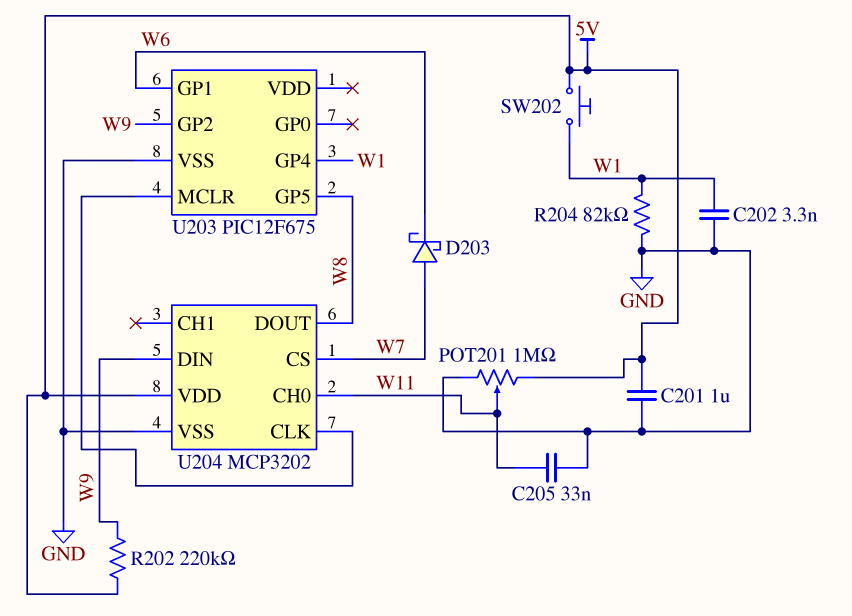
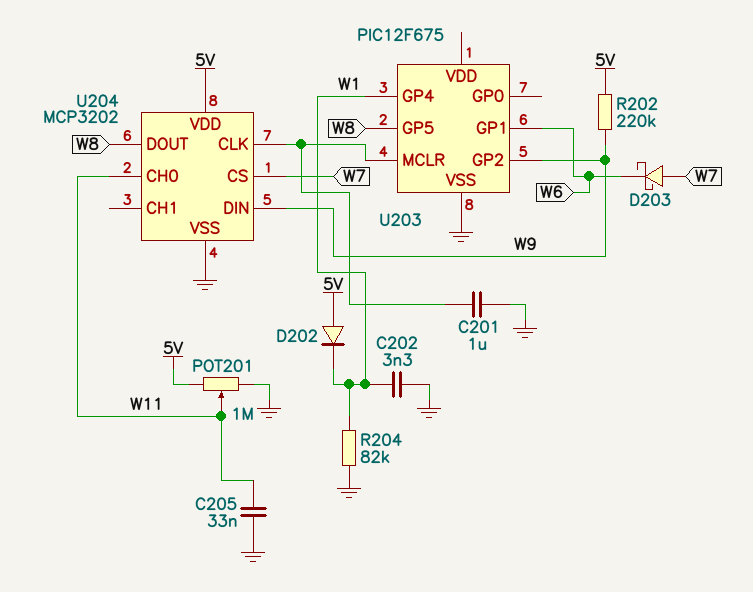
C201: 1uF (5V, GND) -> 1uF (GND, U203/MCLR)
D202: none -> diode (A 5V, K W1)
SW202: button (5V, W1) -> none

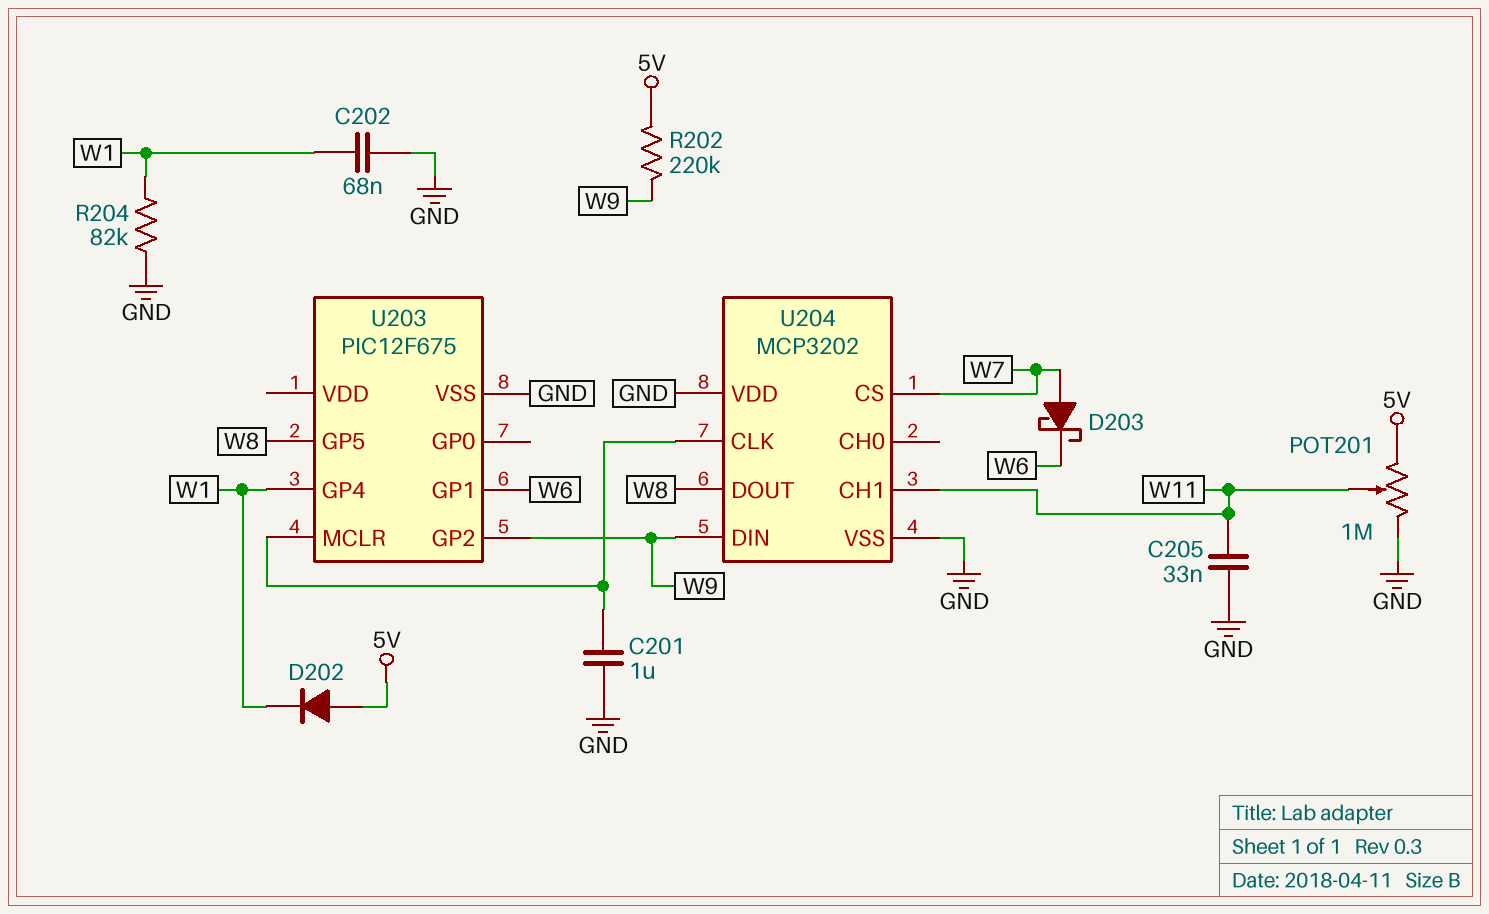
C202: 3.3nF (GND, W1) -> 68nF (GND, W1)
U204 pin CH0: W11 -> none
U204 pin CH1: none -> W11
U204 pin VDD: 5V -> GND

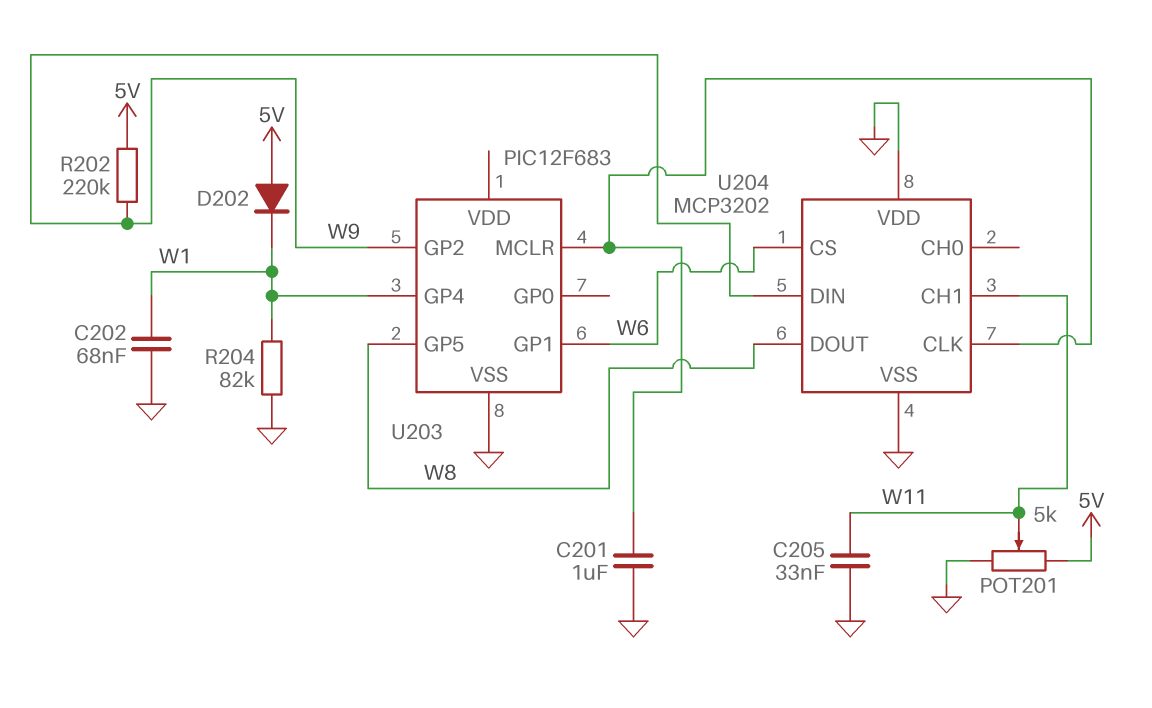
D203: schottky (A W7, K W6) -> none
POT201: 1M (5V, GND, wiper W11) -> 5k (5V, GND, wiper W11)
U203: PIC12F675 -> PIC12F683
U204 pin CS: W7 -> W6

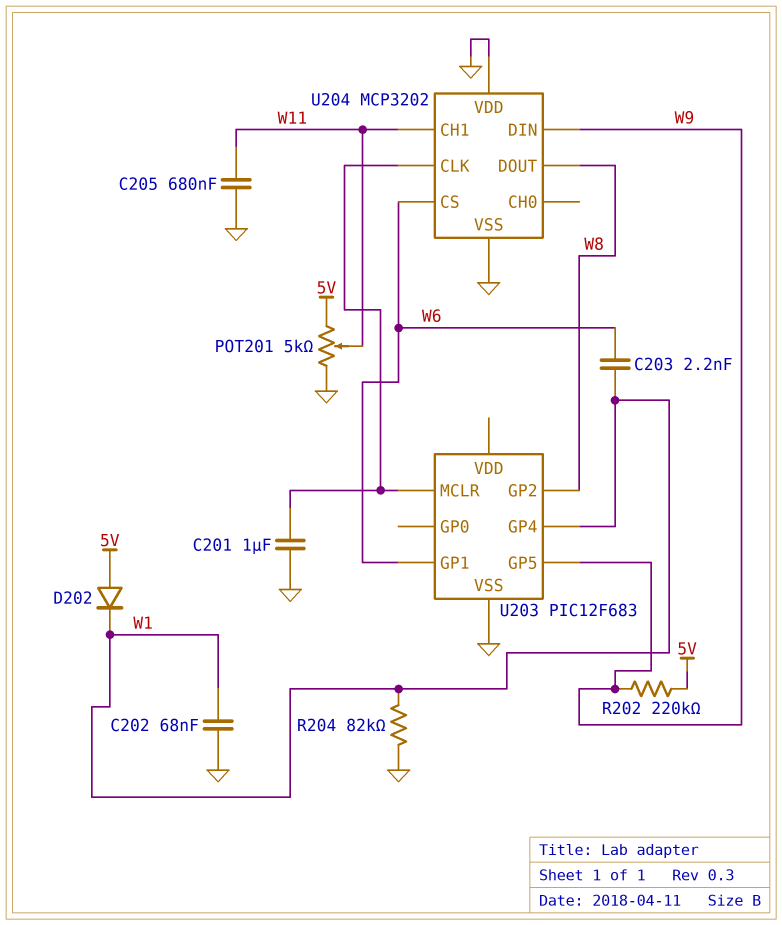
C203: none -> 2.2nF (W1, W6)
C205: 33nF (GND, W11) -> 680nF (GND, W11)
U203 pin GP2: W9 -> W8
U203 pin GP5: W8 -> W9

